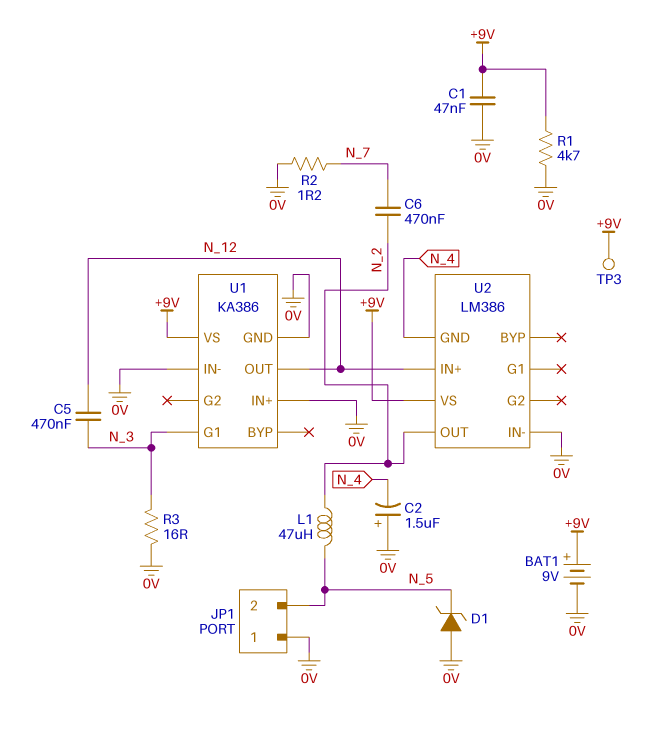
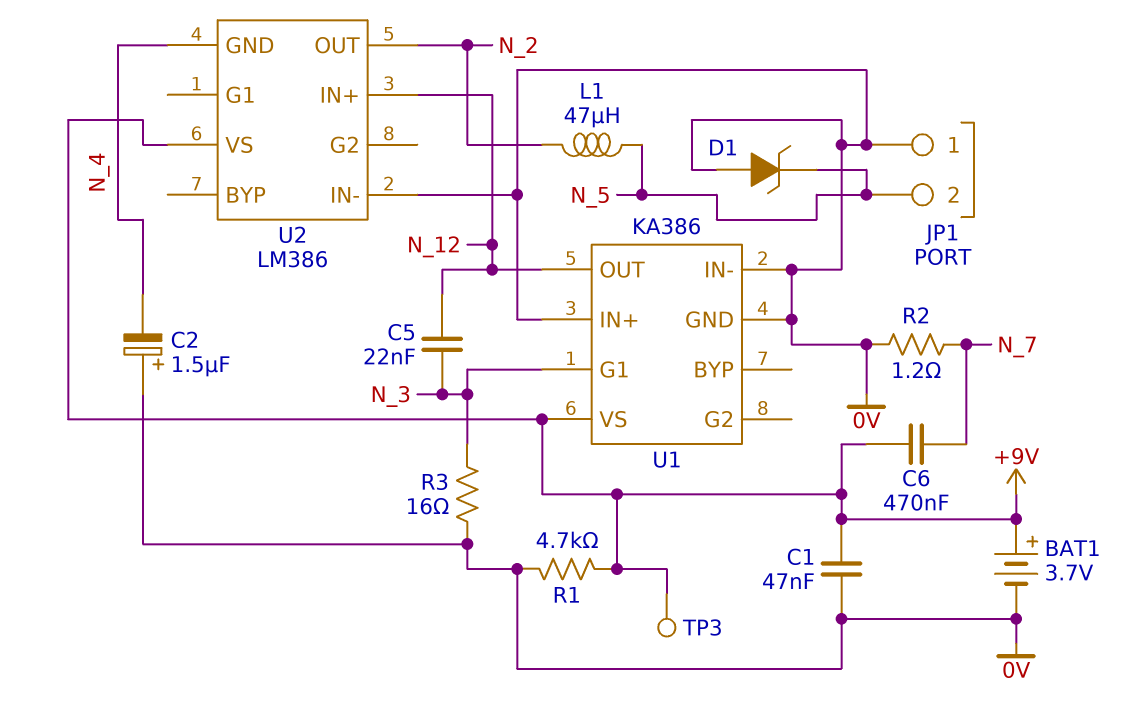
BAT1: 9V (plus +9V, minus 0V) -> 3.7V (plus +9V, minus 0V)
C5: 470nF (N_3, N_12) -> 22nF (N_3, N_12)
C6: 470nF (N_2, N_7) -> 470nF (+9V, N_7)

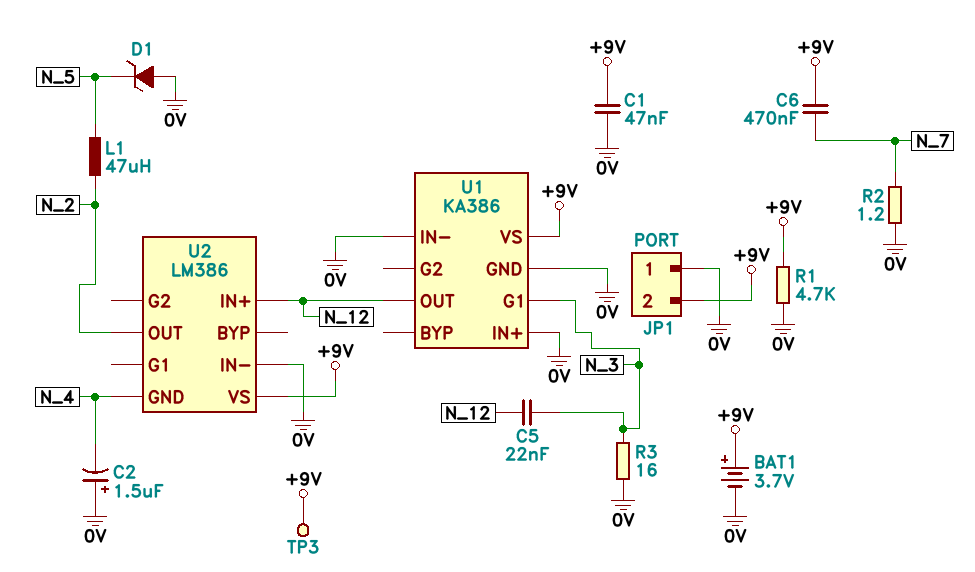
JP1 pin 2: N_5 -> +9V

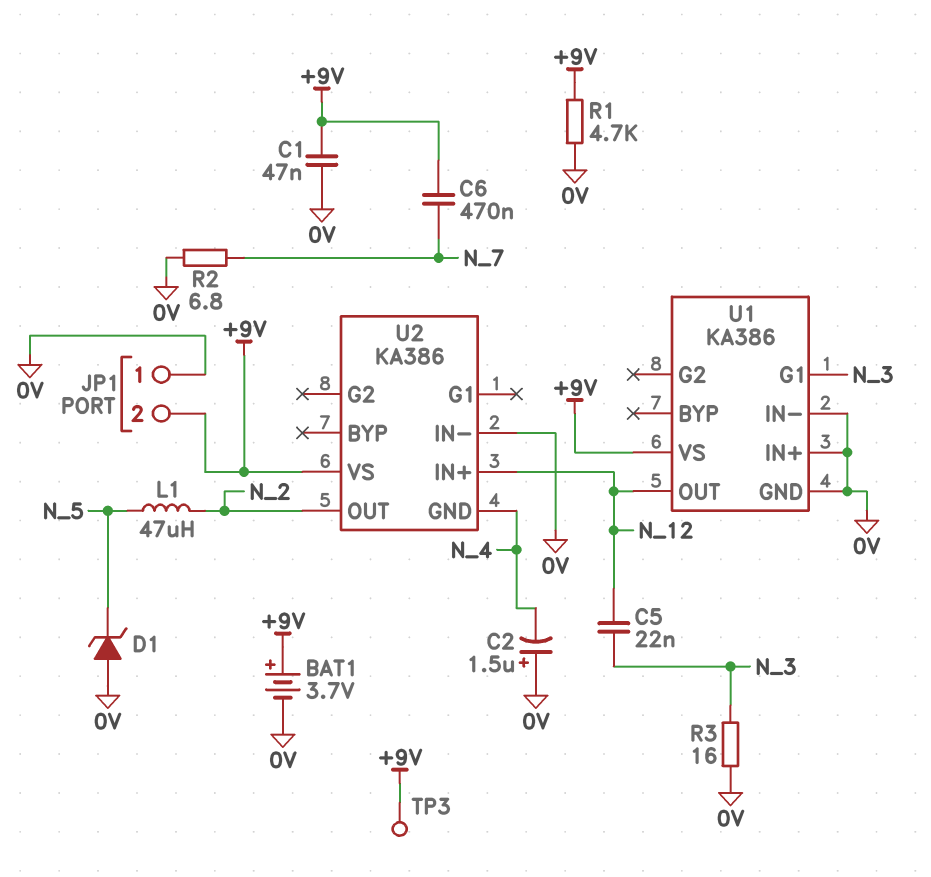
R2: 1.2 (0V, N_7) -> 6.8 (0V, N_7)
U2: LM386 -> KA386

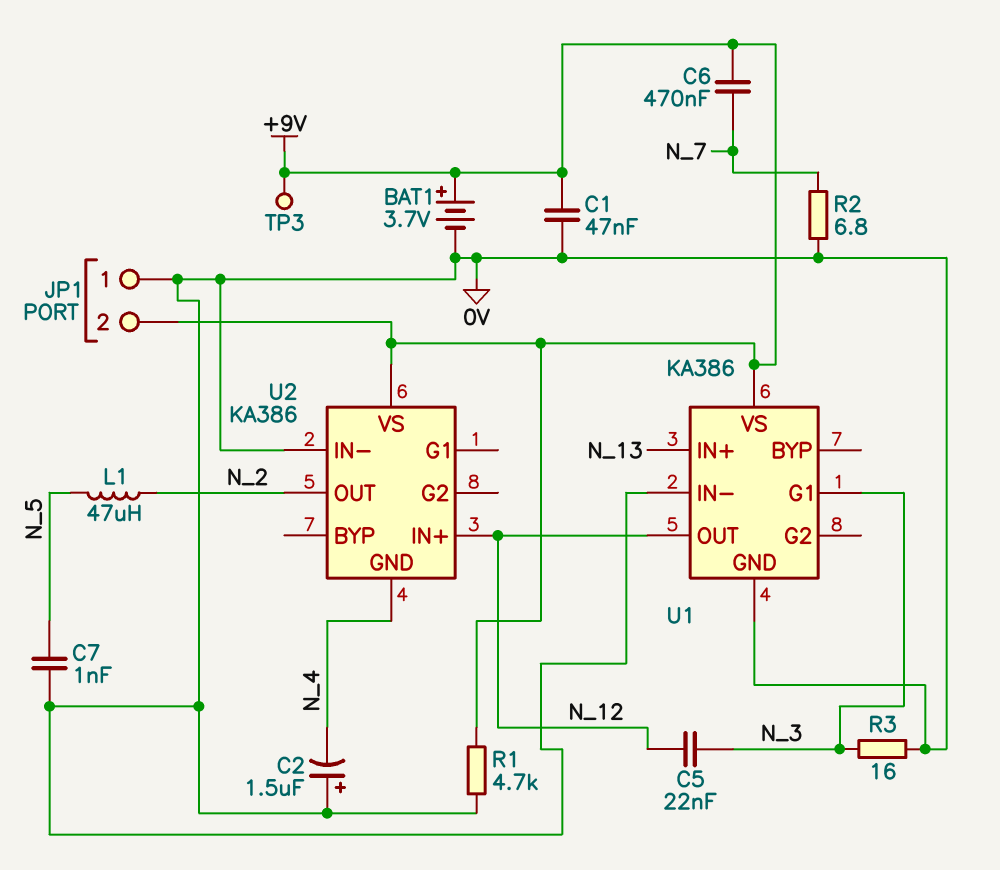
C7: none -> 1nF (0V, N_5)
D1: zener (A 0V, K N_5) -> none
U1 pin IN+: 0V -> N_13

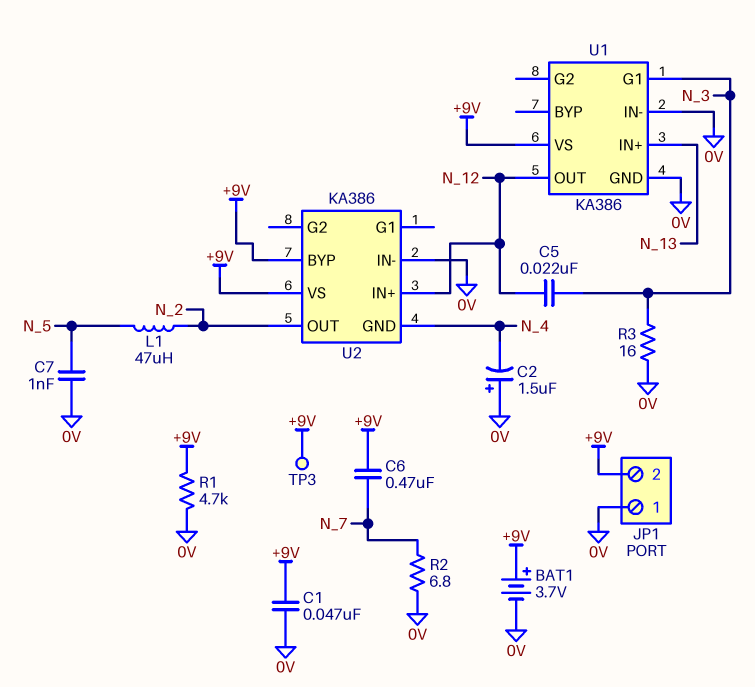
U2 pin BYP: none -> +9V

